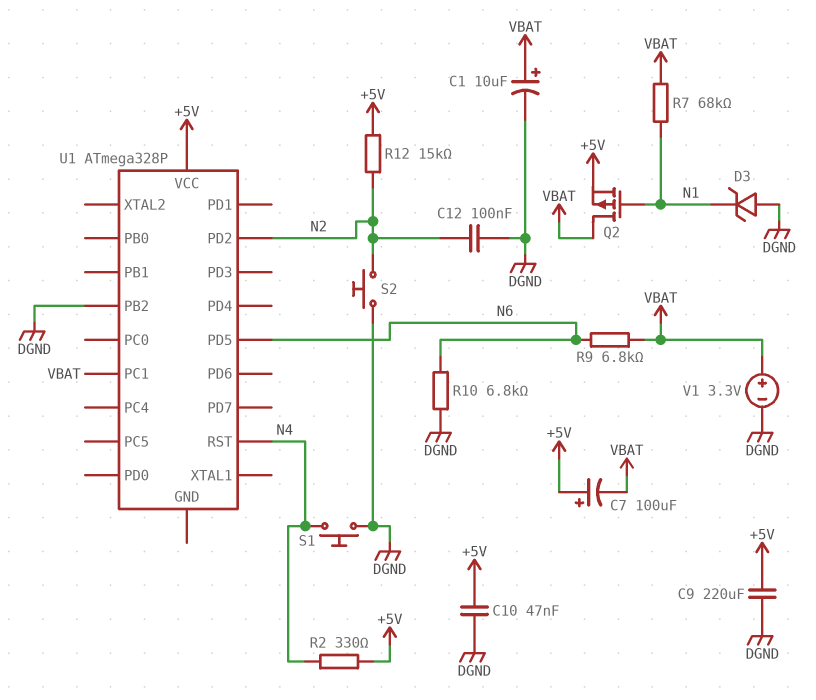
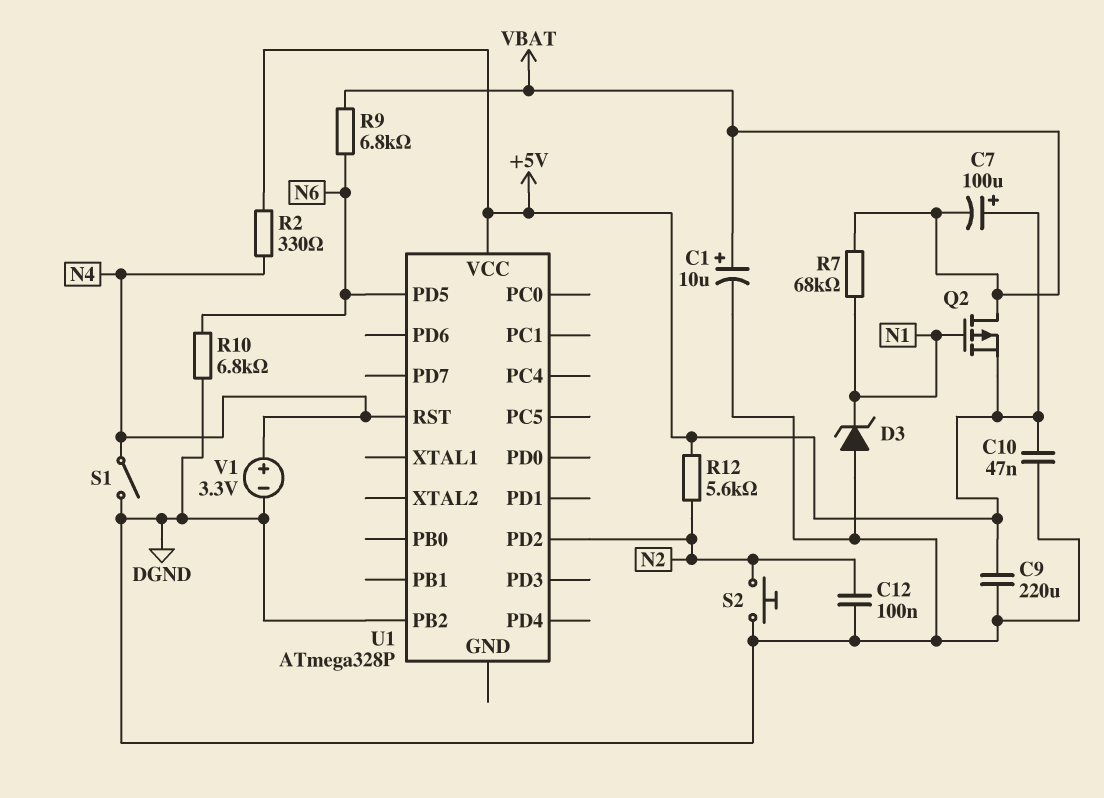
R12: 15k (+5V, N2) -> 5.6k (+5V, N2)
S1: button (DGND, N4) -> switch (DGND, N4)
U1 pin PC1: VBAT -> none
V1: 3.3V (plus VBAT, minus DGND) -> 3.3V (plus N4, minus DGND)

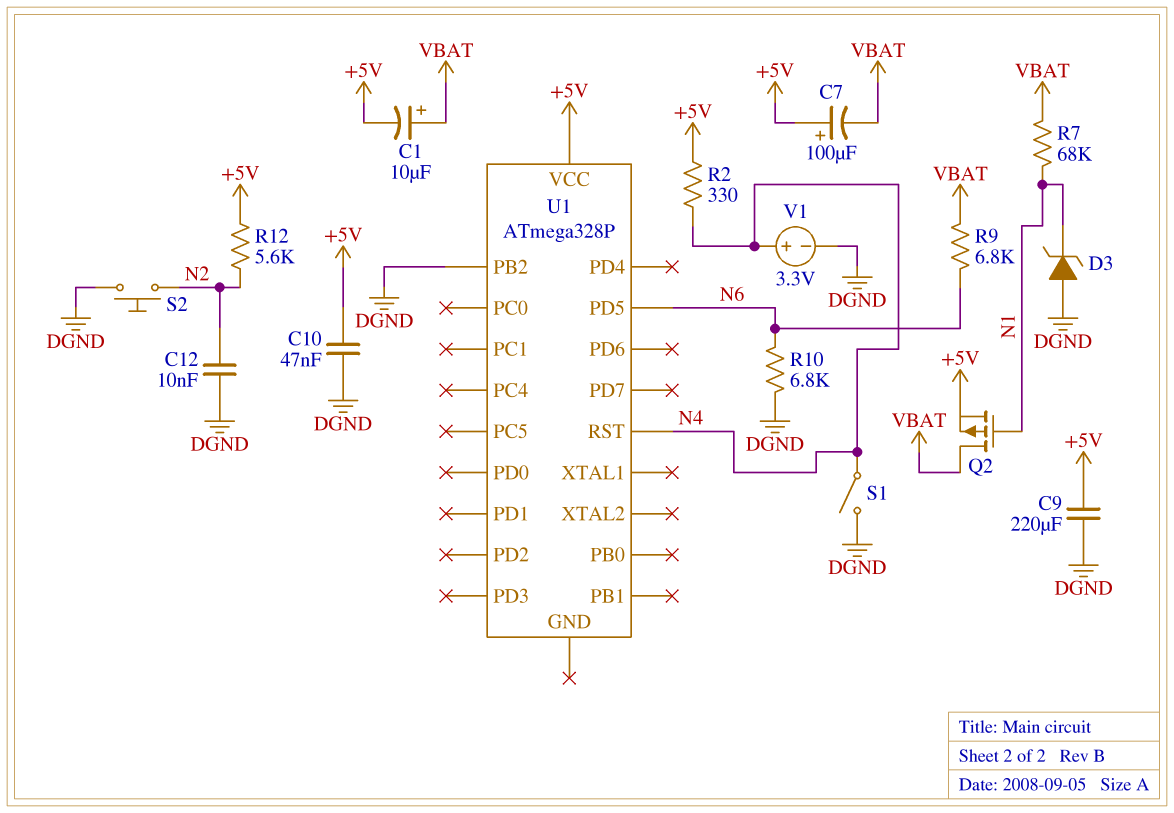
C1: 10uF (plus VBAT, minus DGND) -> 10uF (plus VBAT, minus +5V)
C12: 100nF (DGND, N2) -> 10nF (DGND, N2)
U1 pin PD2: N2 -> none

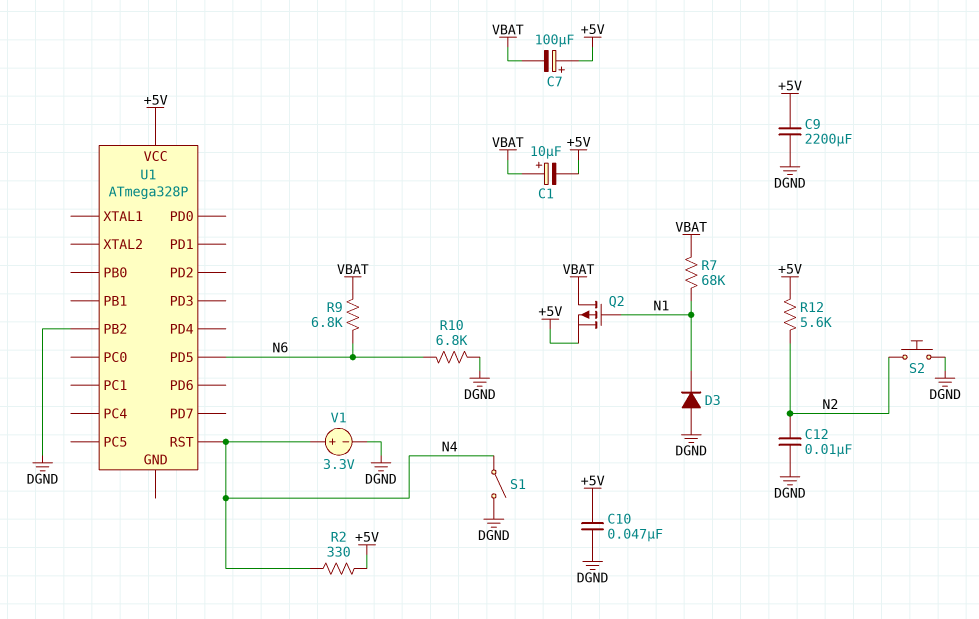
C9: 220uF (+5V, DGND) -> 2200uF (+5V, DGND)
D3: zener (A DGND, K N1) -> diode (A DGND, K N1)

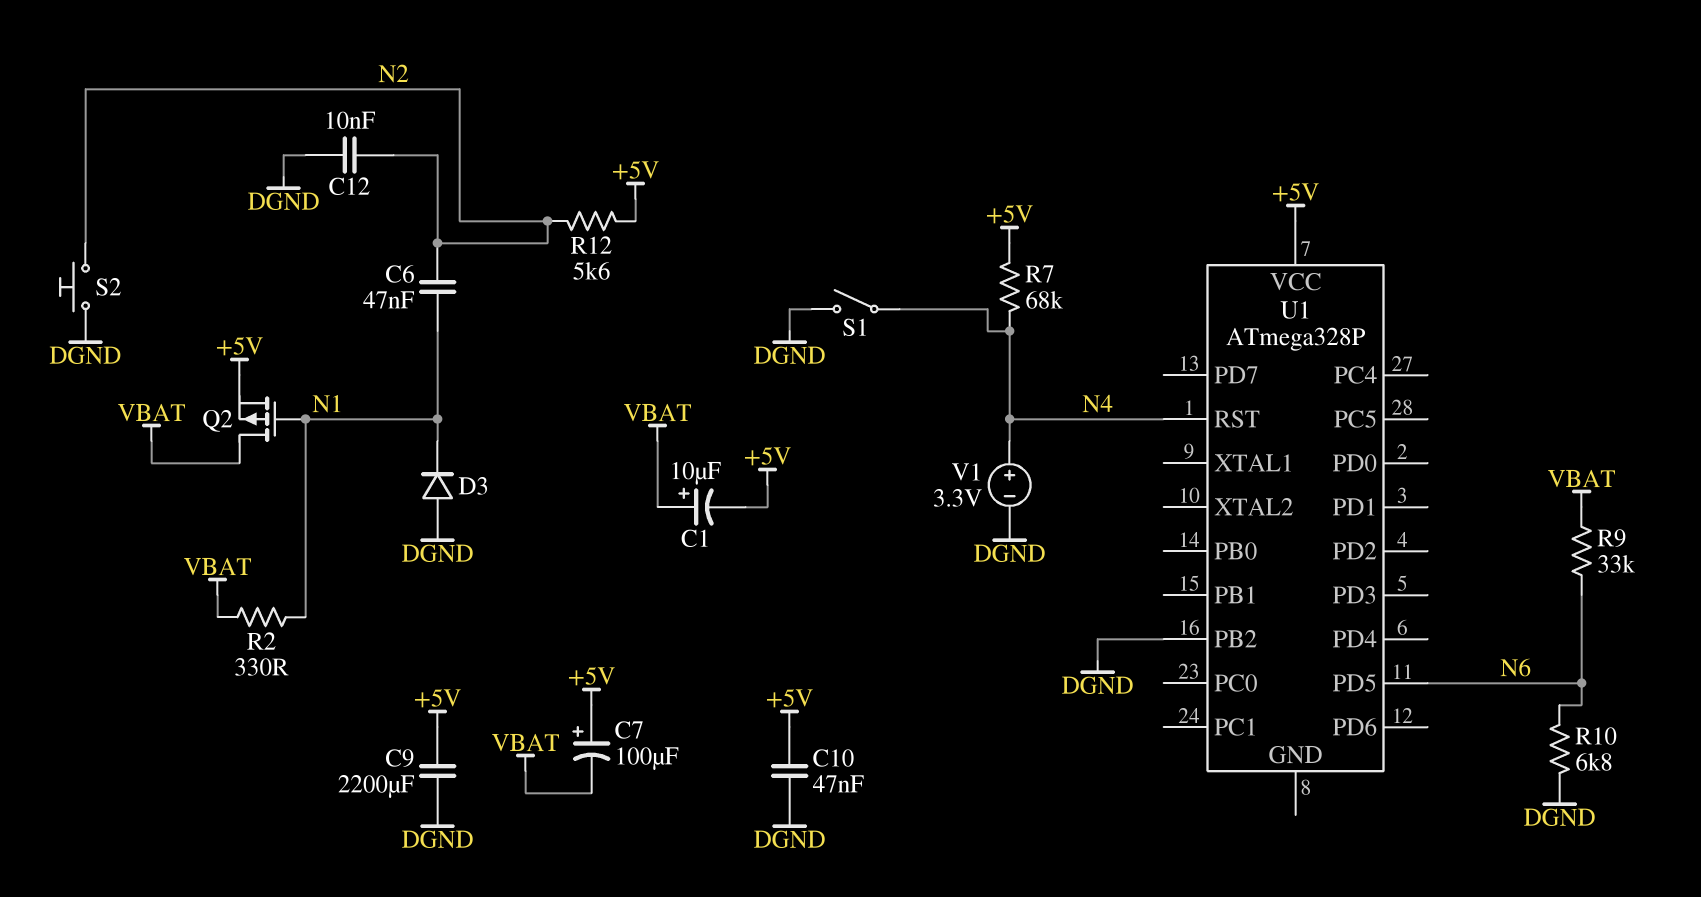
C6: none -> 47nF (N1, N2)
R2: 330 (+5V, N4) -> 330 (N1, VBAT)
R7: 68k (N1, VBAT) -> 68k (+5V, N4)
R9: 6.8k (N6, VBAT) -> 33k (N6, VBAT)

